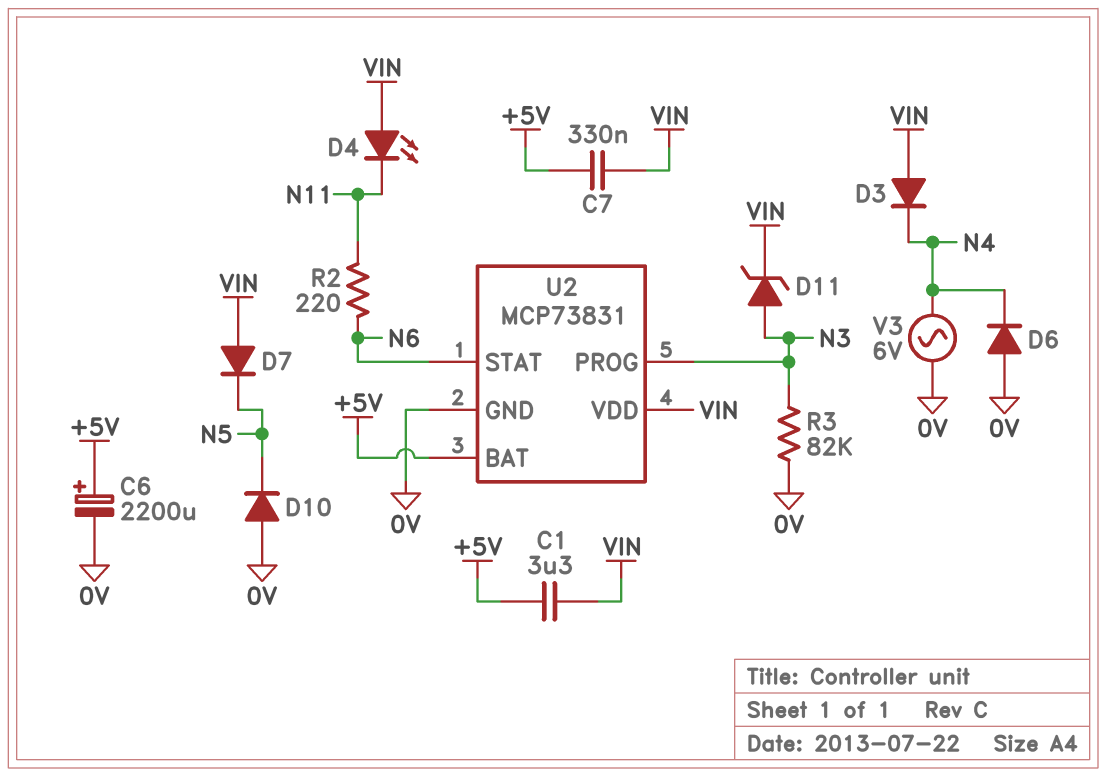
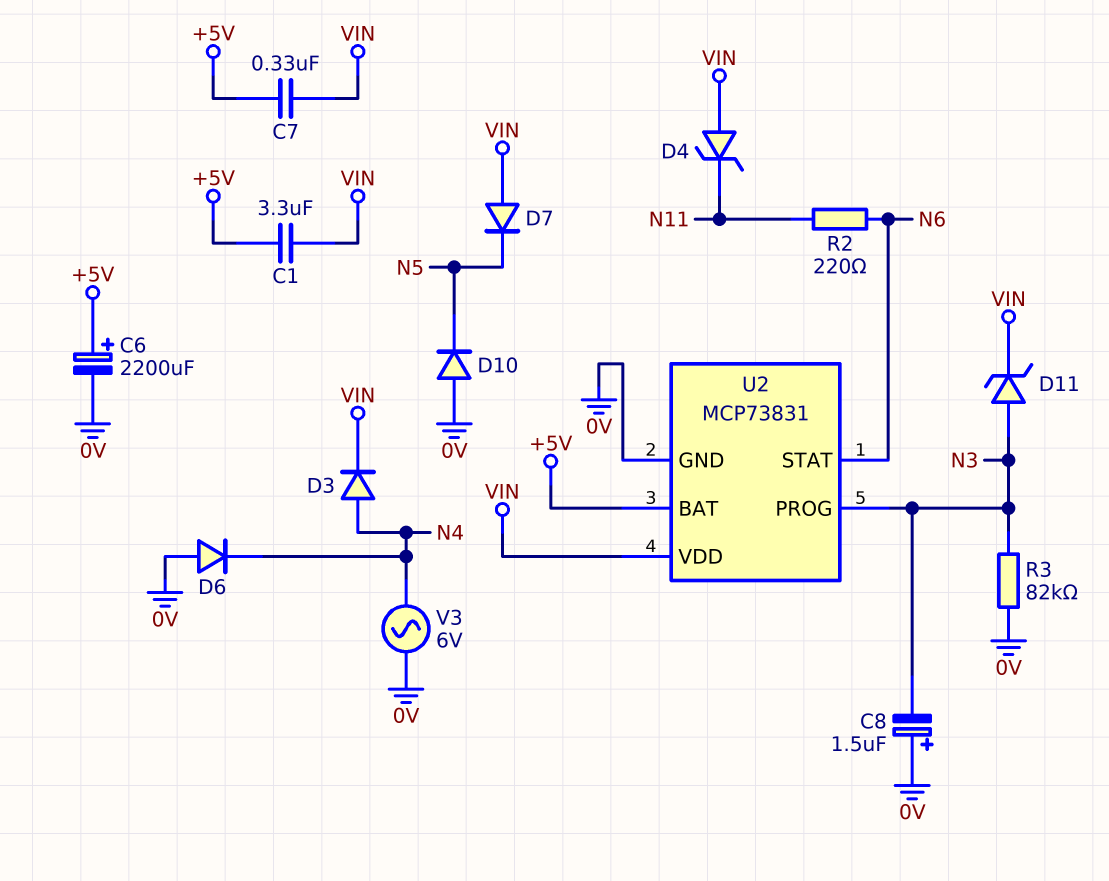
C8: none -> 1.5uF (plus 0V, minus N3)
D3: diode (A VIN, K N4) -> diode (A N4, K VIN)
D4: LED (A VIN, K N11) -> zener (A VIN, K N11)

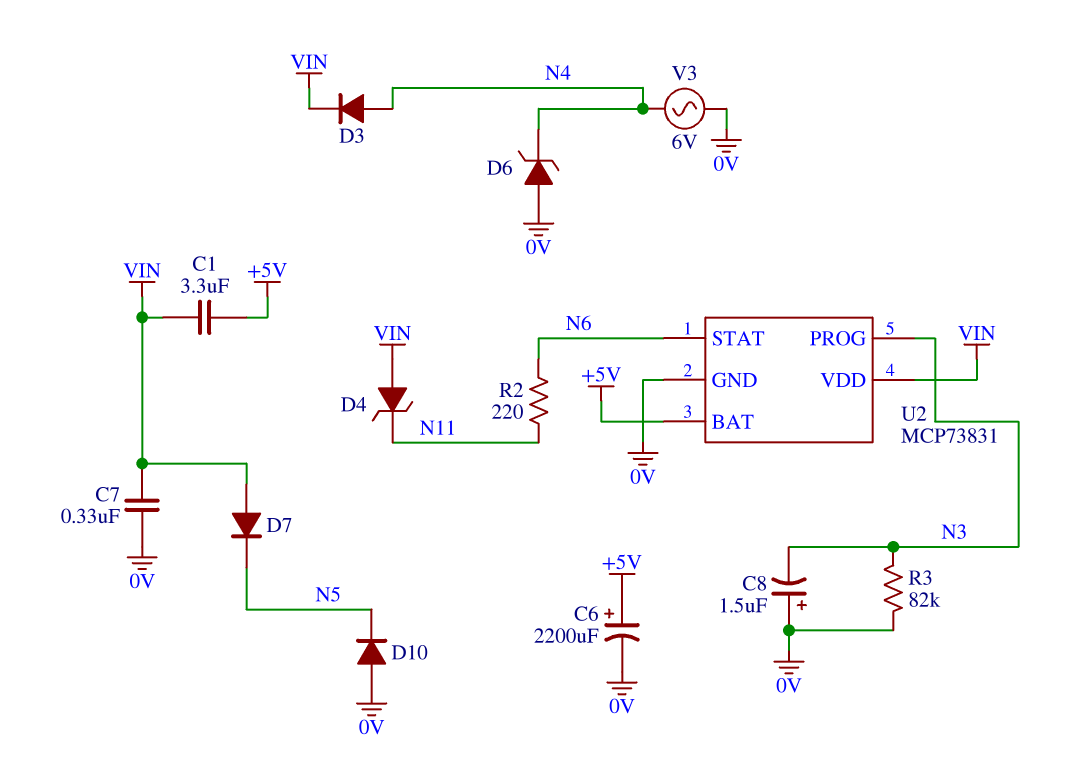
C7: 330nF (+5V, VIN) -> 330nF (0V, VIN)
D6: diode (A 0V, K N4) -> zener (A 0V, K N4)
D11: zener (A N3, K VIN) -> none

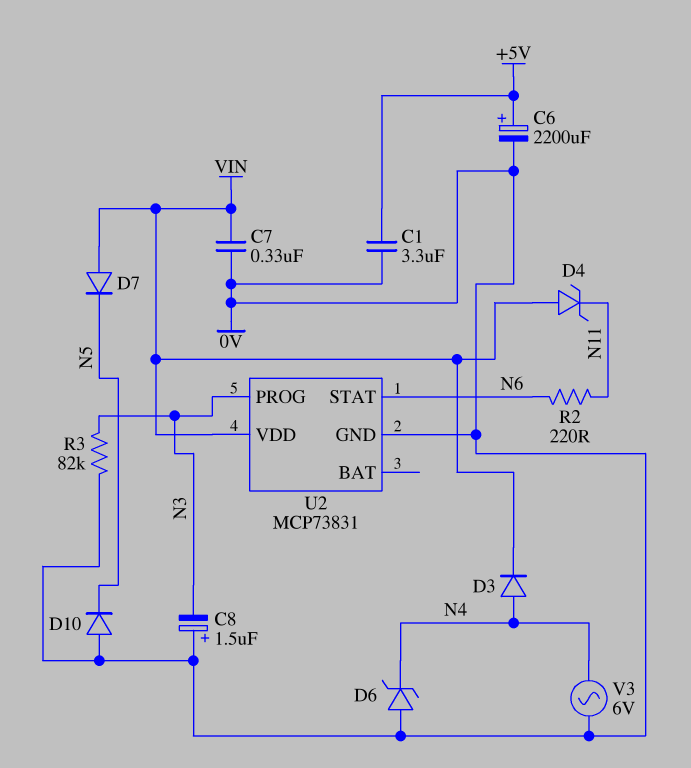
C1: 3.3uF (+5V, VIN) -> 3.3uF (+5V, 0V)
U2 pin BAT: +5V -> none

